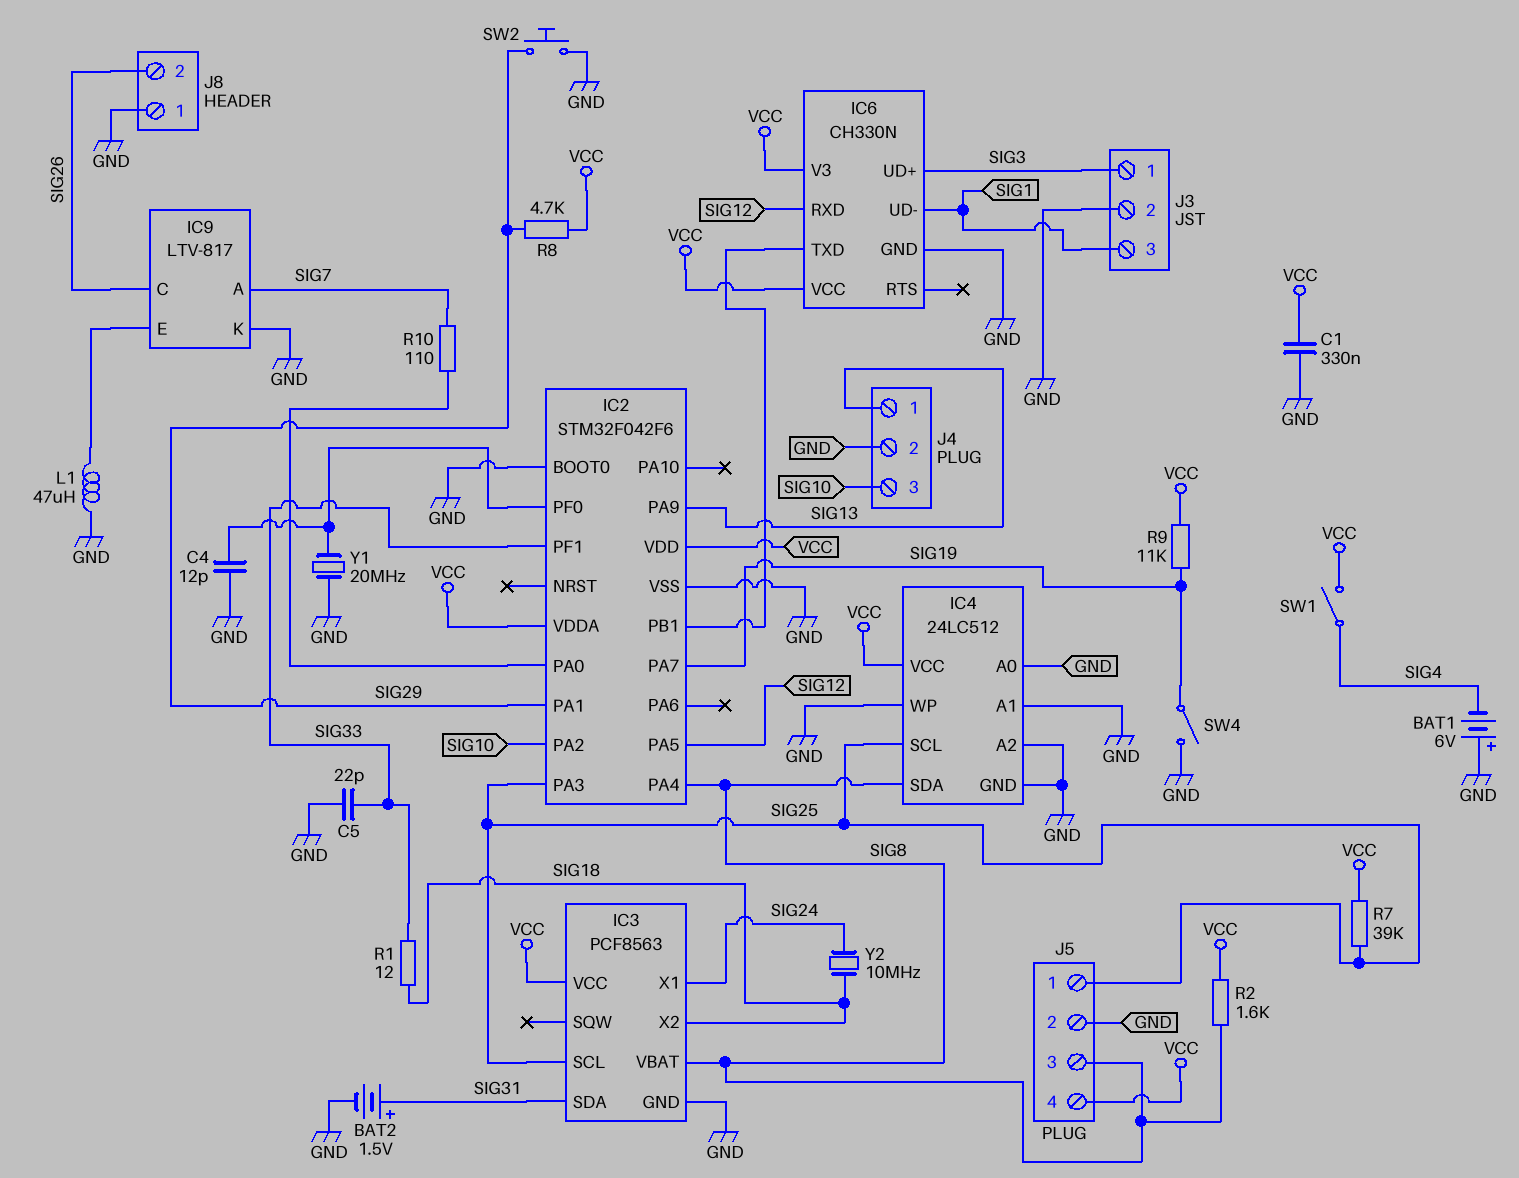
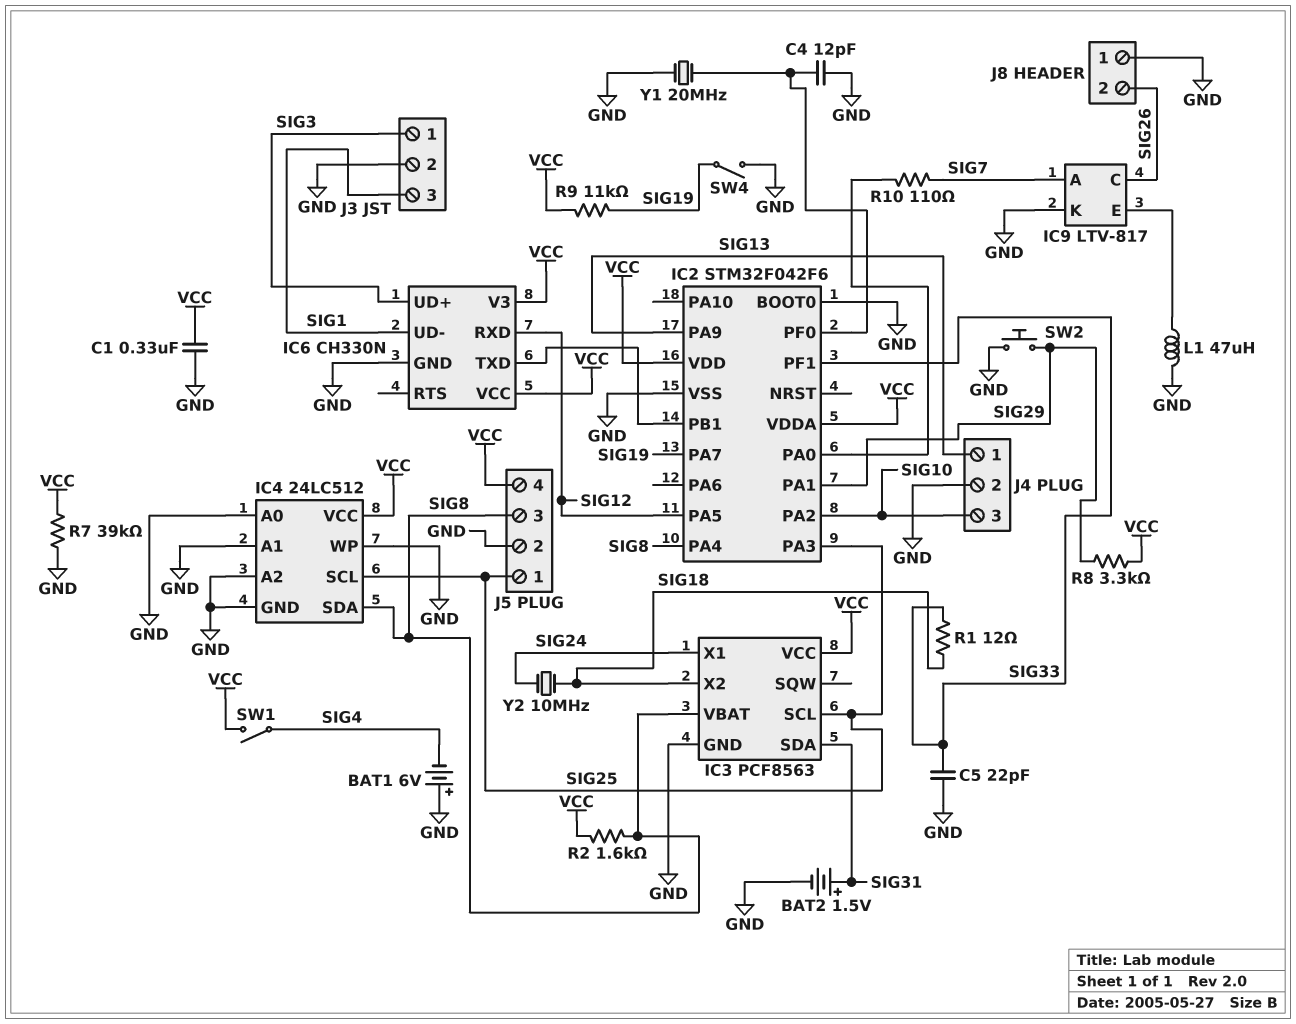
R7: 39k (SIG25, VCC) -> 39k (GND, VCC)
R8: 4.7k (SIG29, VCC) -> 3.3k (SIG29, VCC)

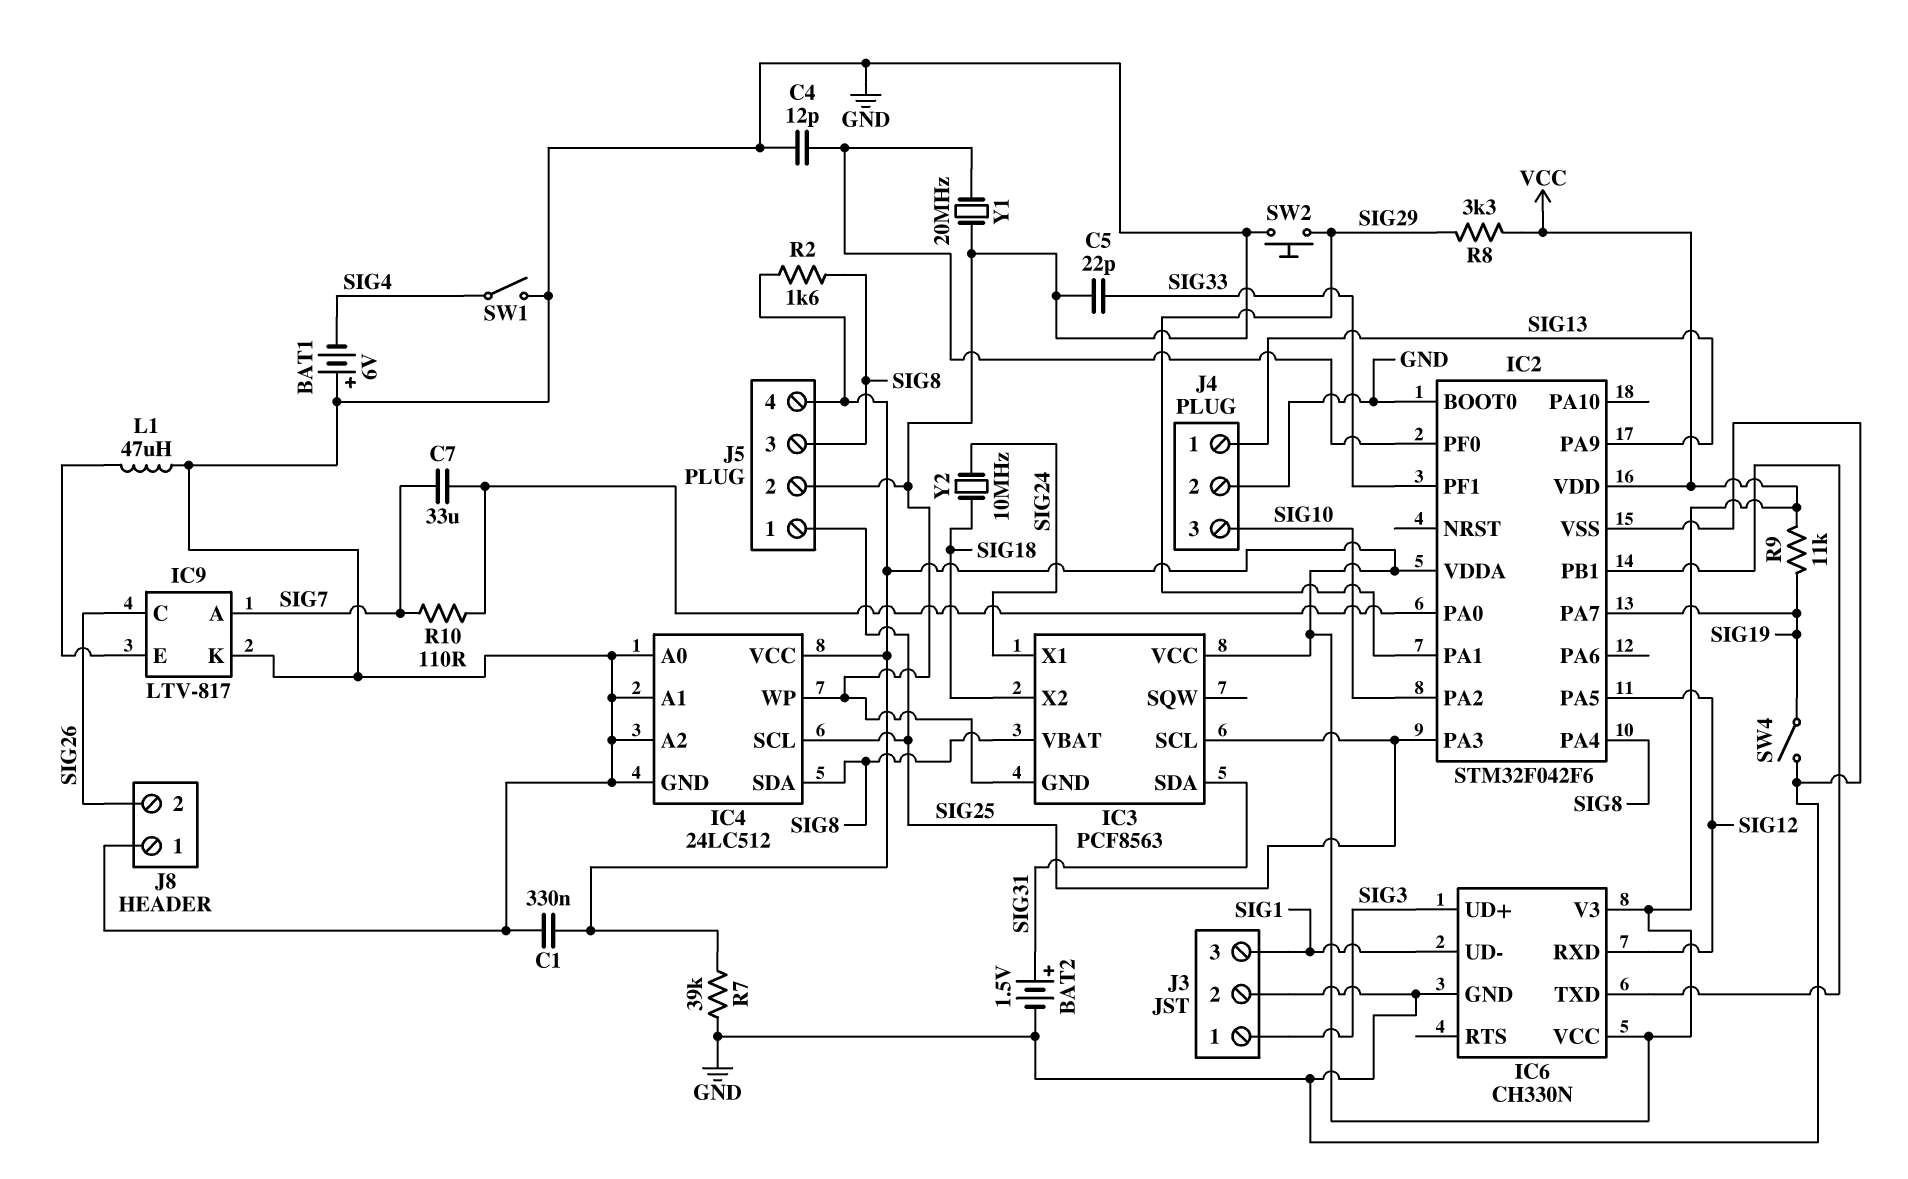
C7: none -> 33uF (IC2/PA0, SIG7)
R1: 12 (SIG18, SIG33) -> none
SW1: switch (SIG4, VCC) -> switch (GND, SIG4)

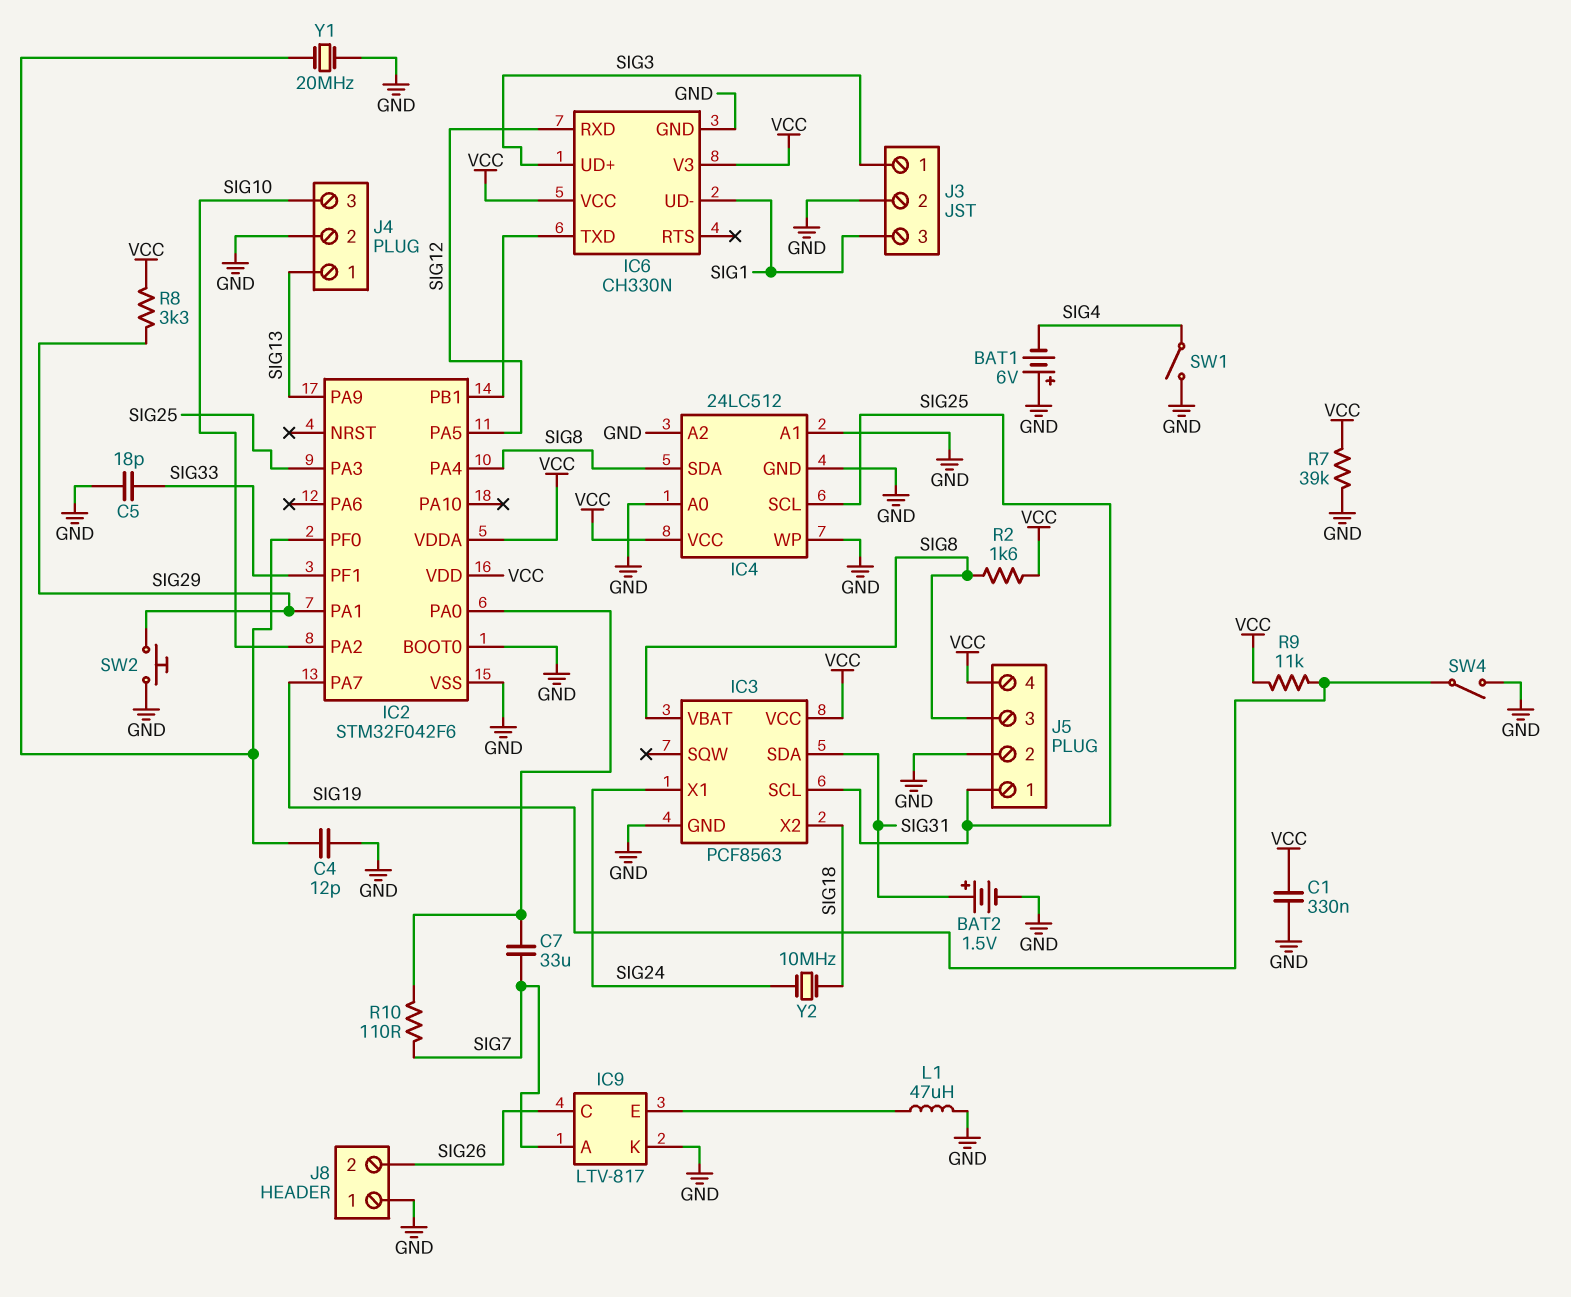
C5: 22pF (GND, SIG33) -> 18pF (GND, SIG33)

